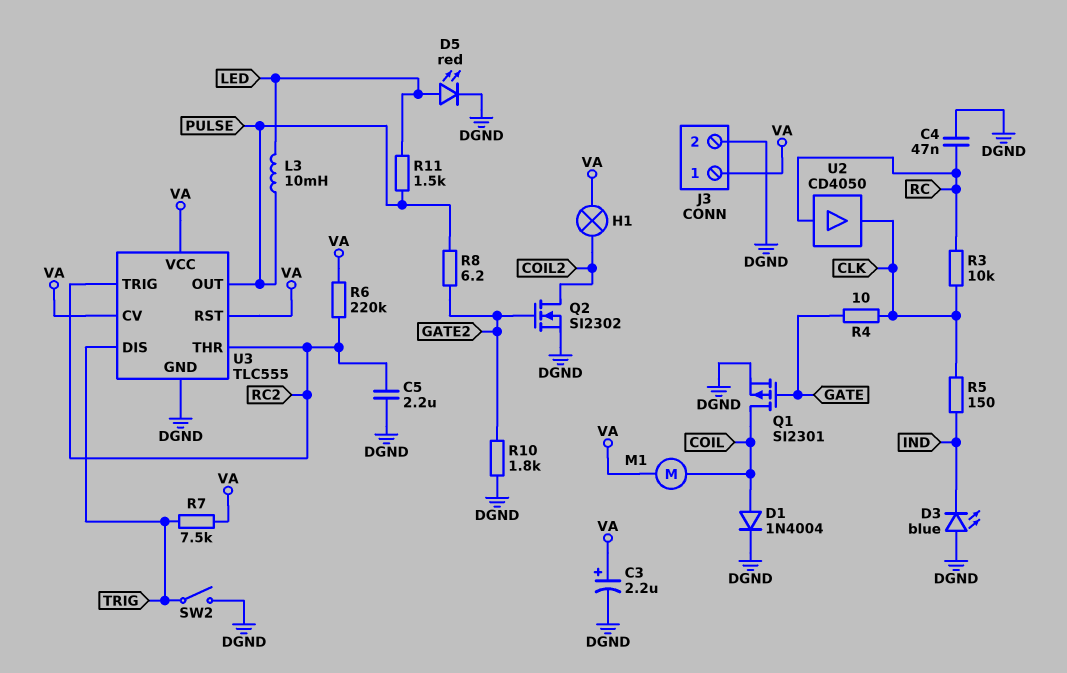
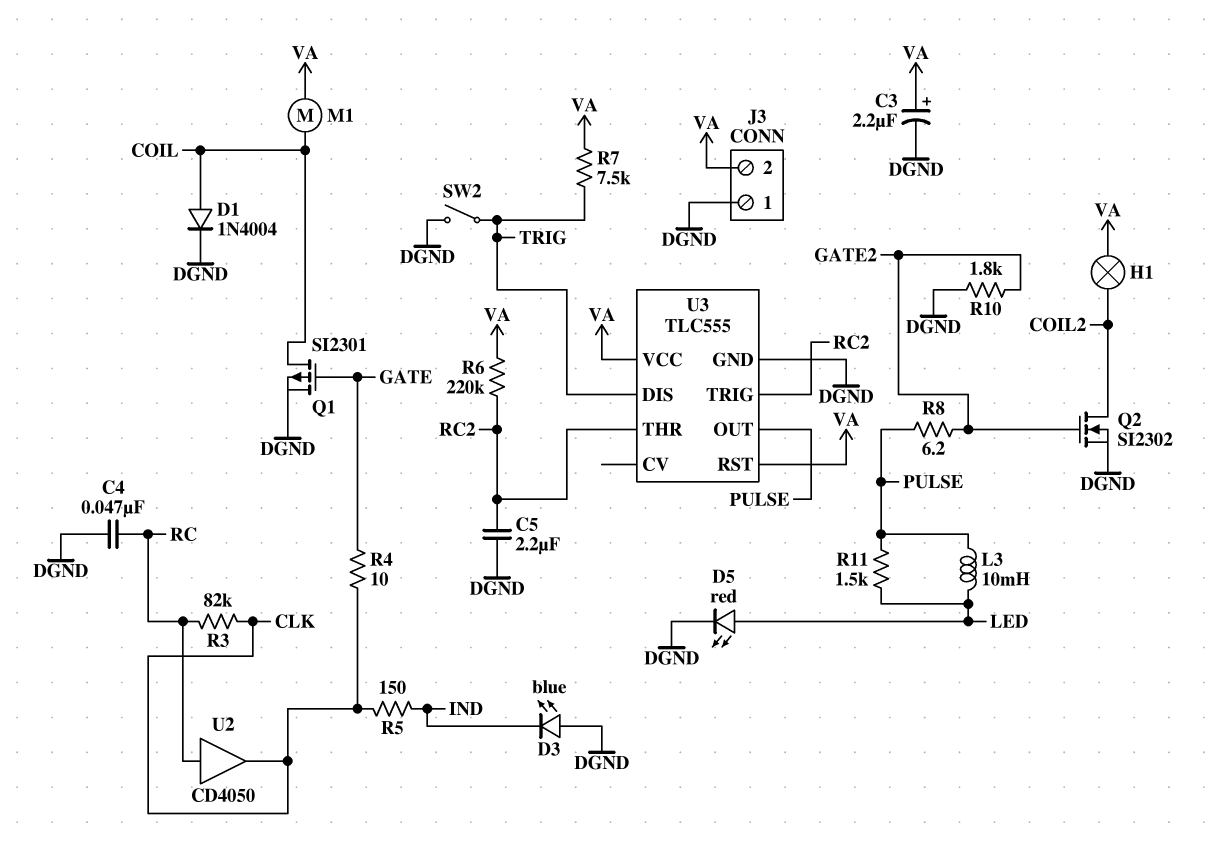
J3 pin 1: VA -> DGND
J3 pin 2: DGND -> VA
R3: 10k (CLK, RC) -> 82k (CLK, RC)
U3 pin CV: VA -> none

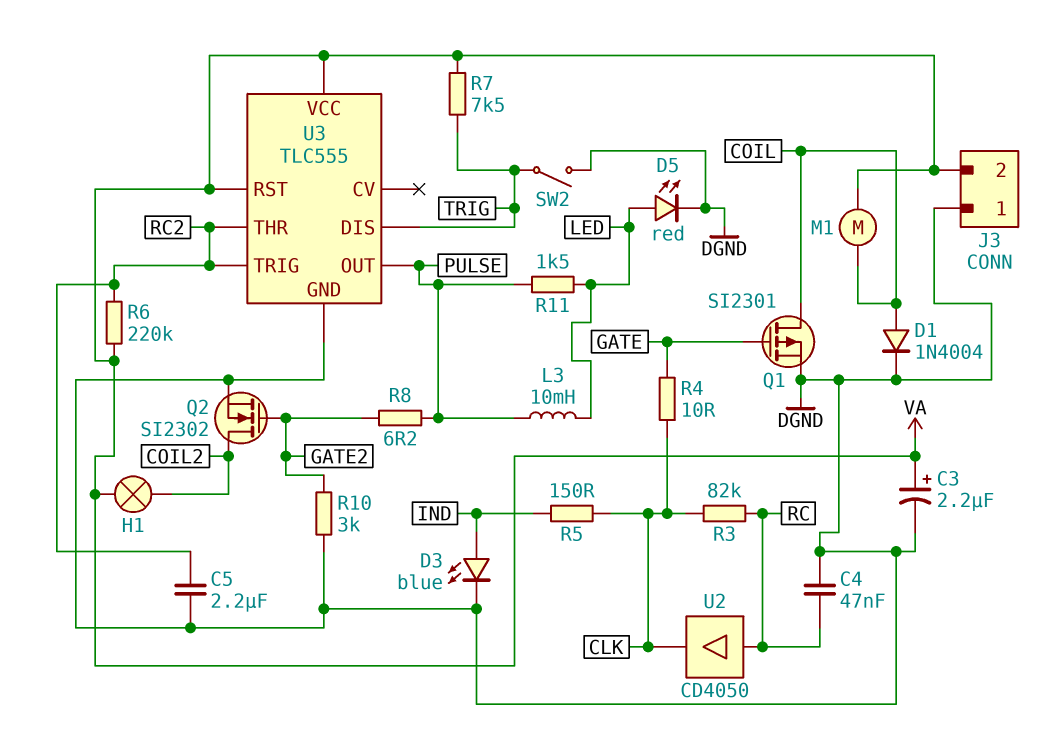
D3: LED blue (A DGND, K IND) -> LED blue (A IND, K DGND)
R10: 1.8k (DGND, GATE2) -> 3k (DGND, GATE2)

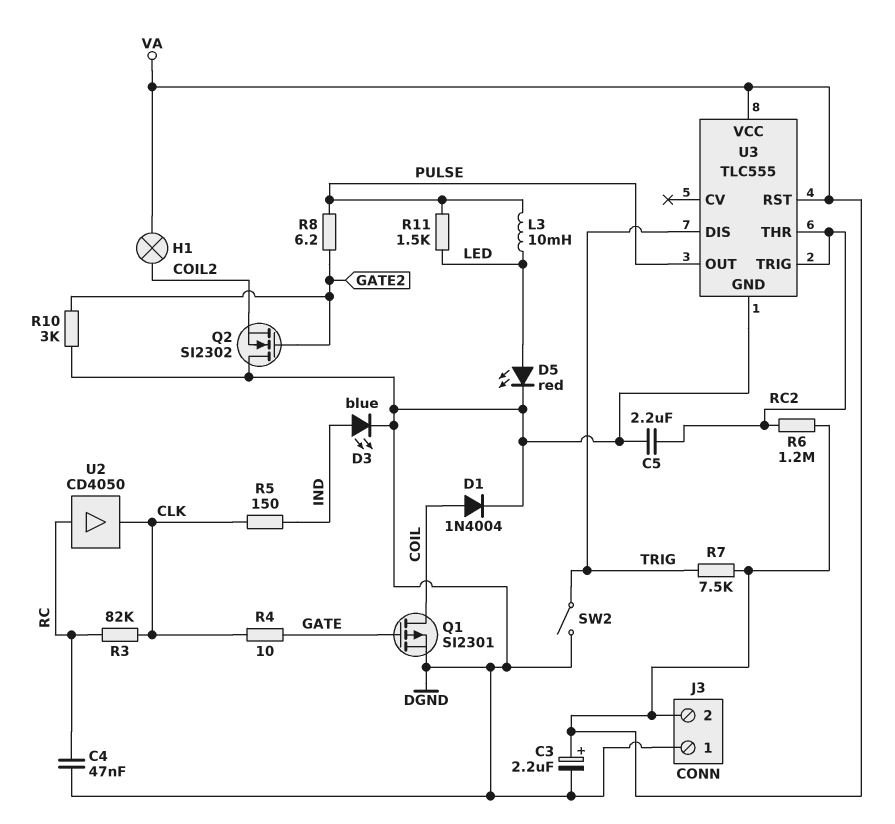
M1: motor (COIL, VA) -> none
Q2: NMOS SI2302 (G GATE2, D COIL2, S DGND) -> NMOS SI2302 (G GATE2, D DGND, S COIL2)
R6: 220k (RC2, VA) -> 1.2M (RC2, VA)

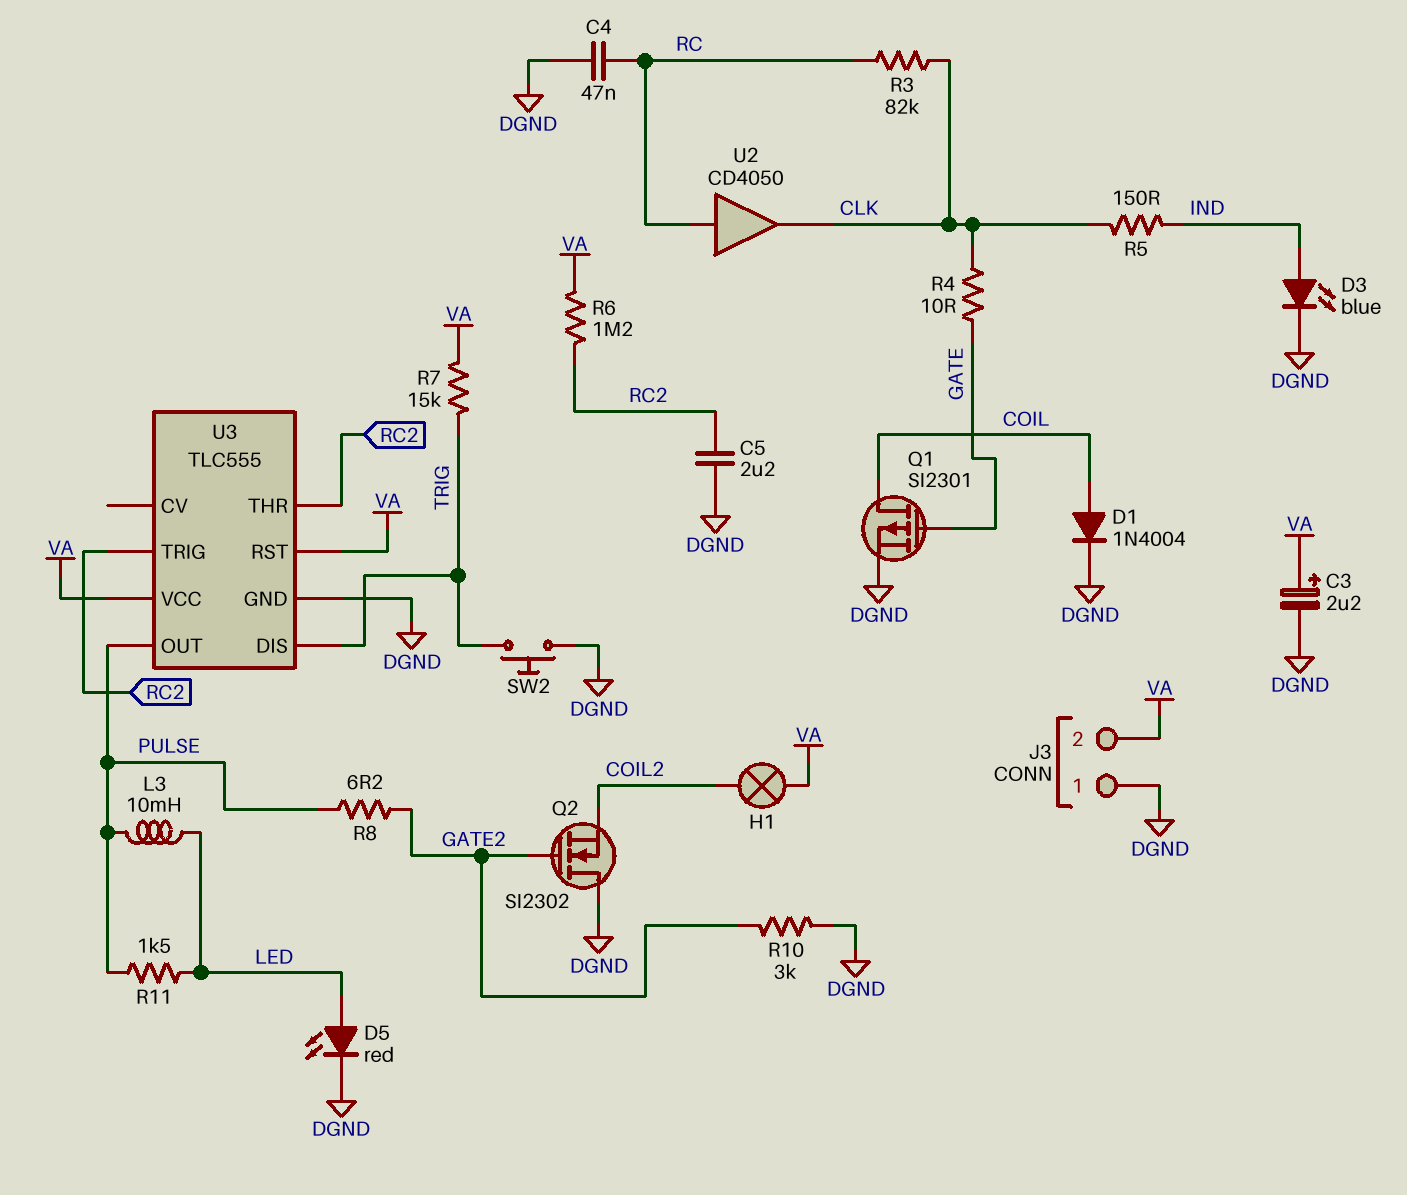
R7: 7.5k (TRIG, VA) -> 15k (TRIG, VA)
SW2: switch (DGND, TRIG) -> button (DGND, TRIG)

